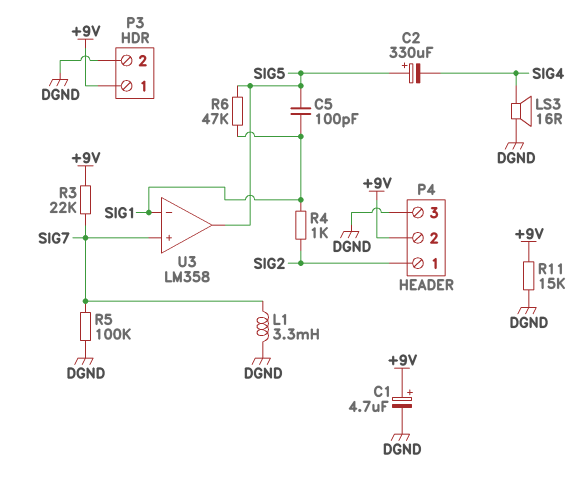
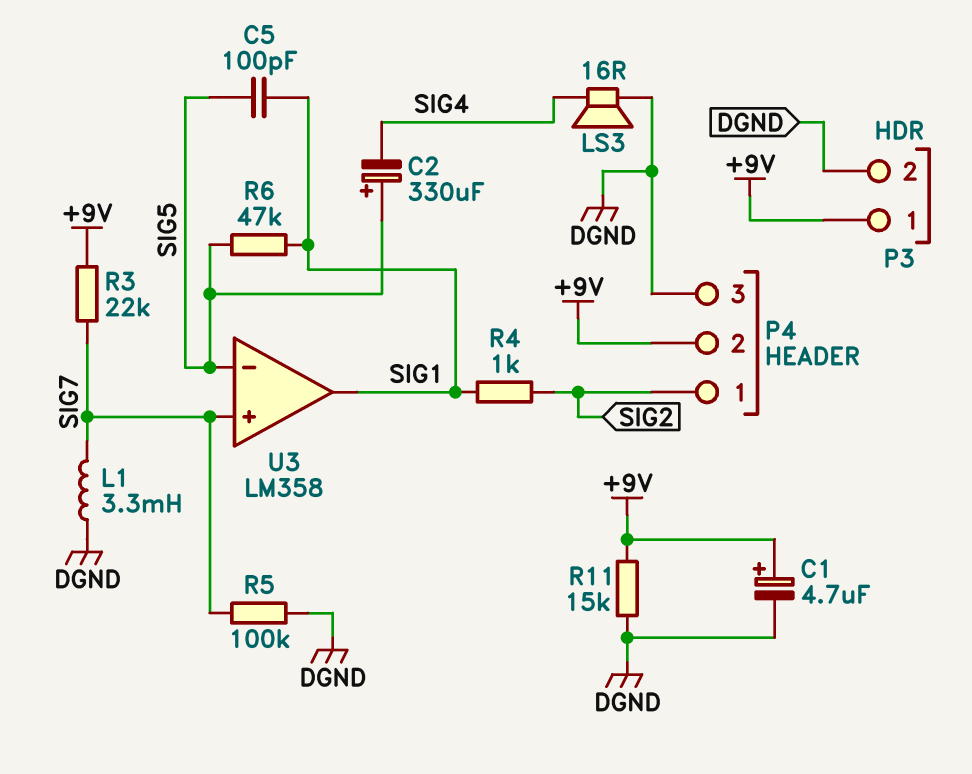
U3 pin in-: SIG1 -> SIG5
U3 pin out: SIG5 -> SIG1

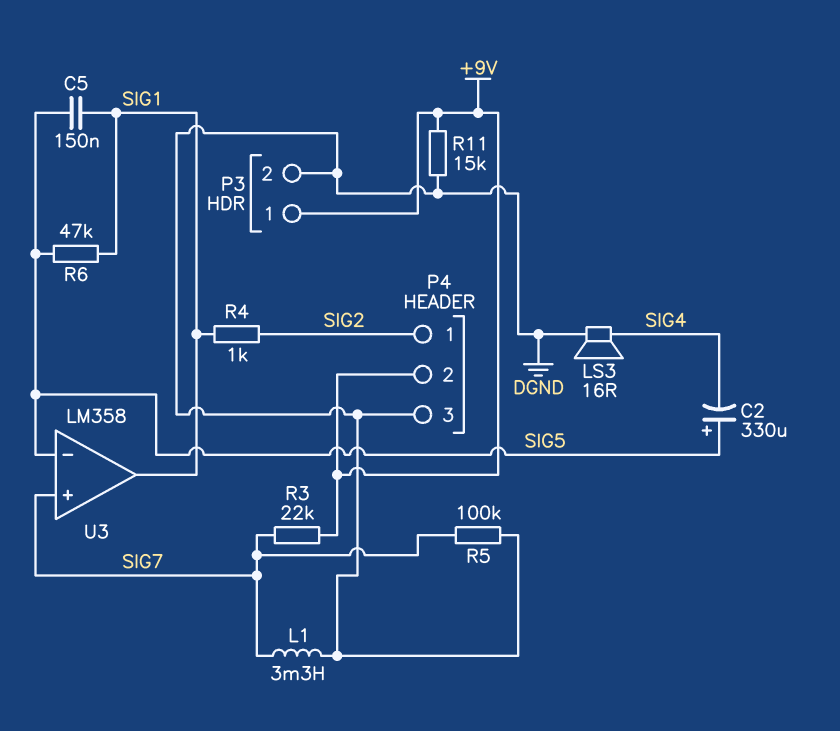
C1: 4.7uF (plus +9V, minus DGND) -> none
C5: 100pF (SIG1, SIG5) -> 150nF (SIG1, SIG5)

